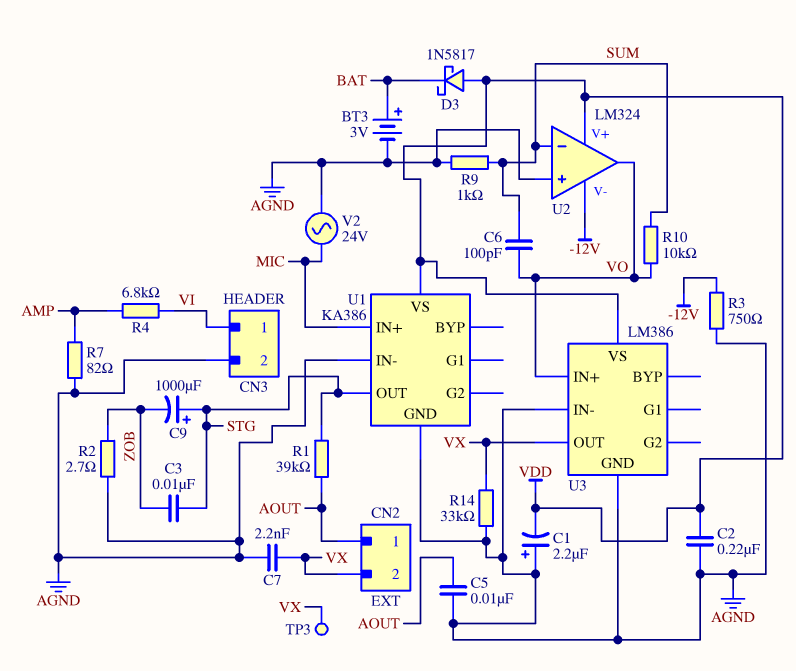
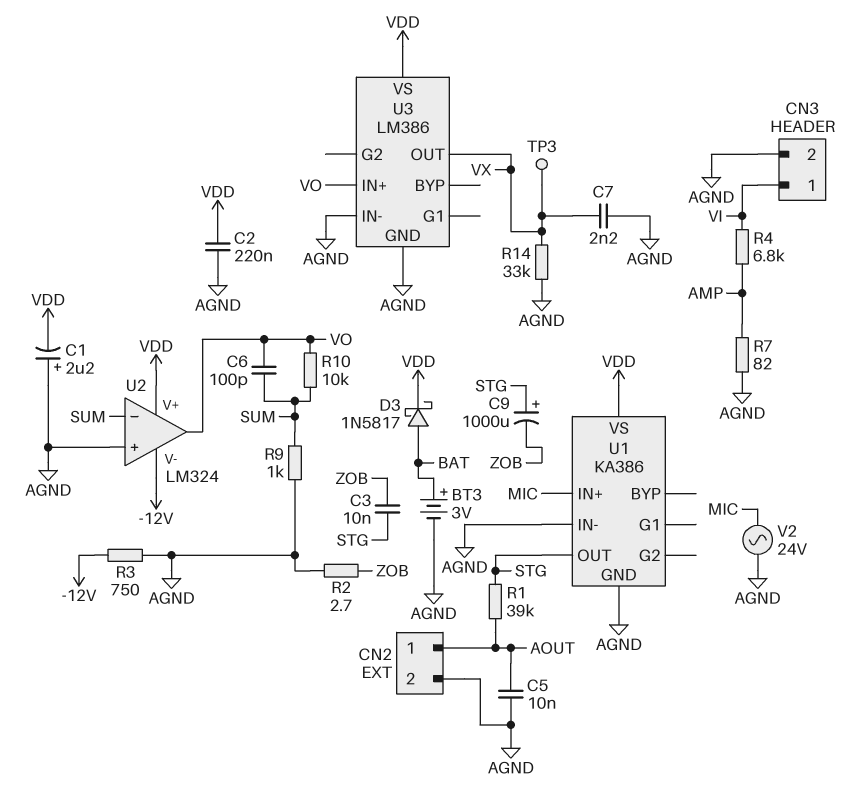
CN2 pin 2: VX -> AGND
D3: schottky 1N5817 (A VDD, K BAT) -> schottky 1N5817 (A BAT, K VDD)

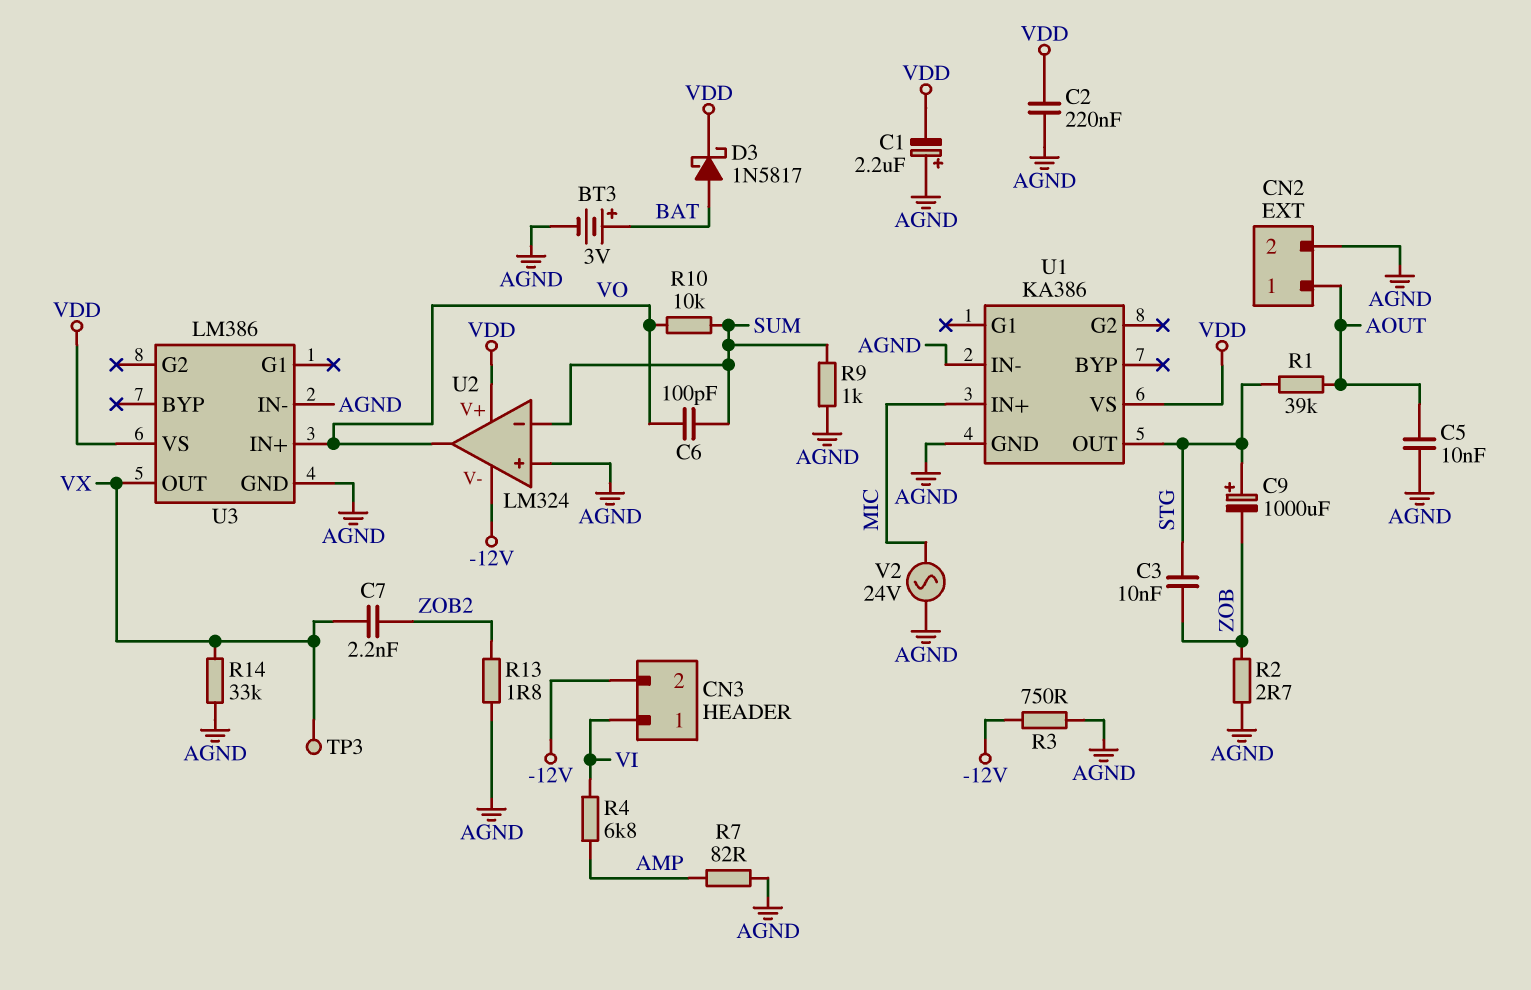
C7: 2.2nF (AGND, VX) -> 2.2nF (VX, ZOB2)
CN3 pin 2: AGND -> -12V
R13: none -> 1.8 (AGND, ZOB2)

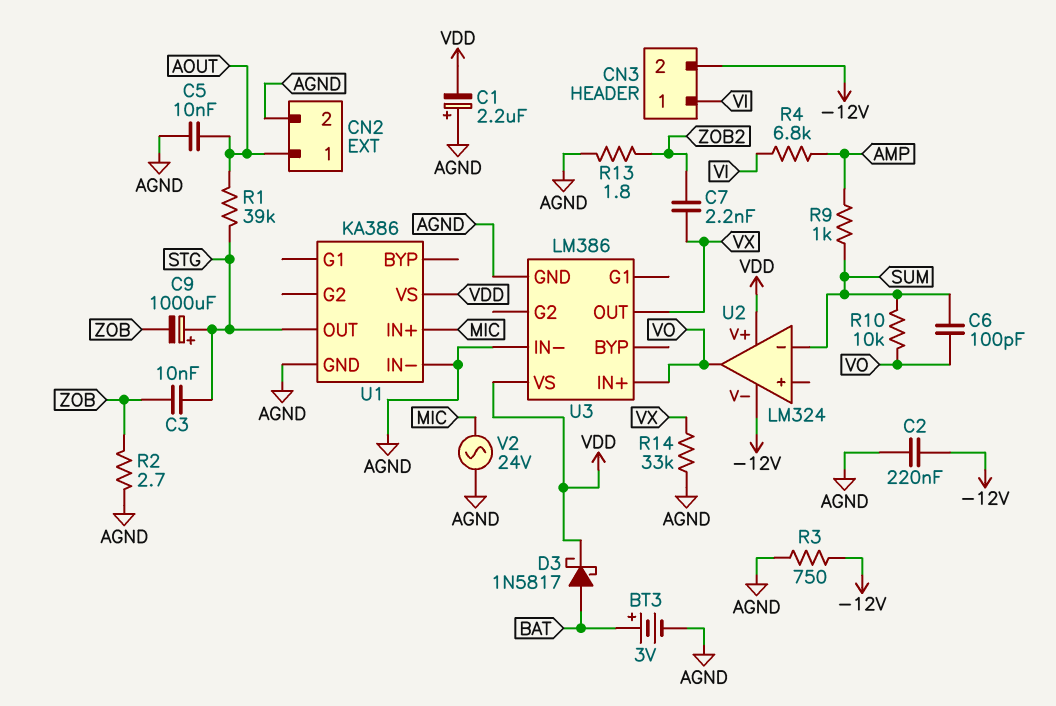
C2: 220nF (AGND, VDD) -> 220nF (-12V, AGND)
R7: 82 (AGND, AMP) -> none
R9: 1k (AGND, SUM) -> 1k (AMP, SUM)
TP3: test point (VX) -> none
U2 pin in+: AGND -> none

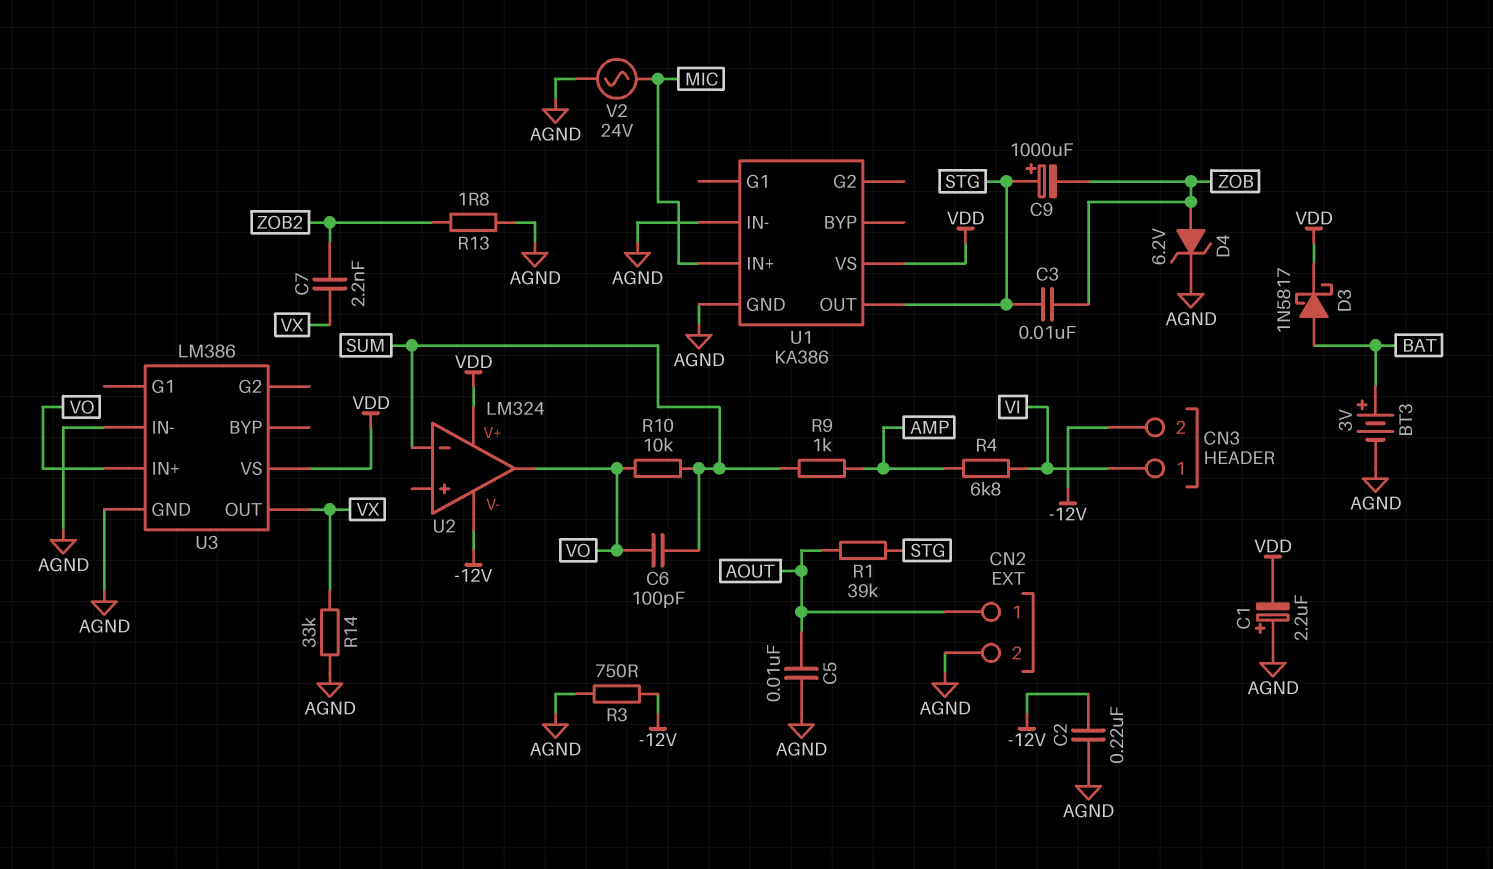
D4: none -> zener 6.2V (A ZOB, K AGND)
R2: 2.7 (AGND, ZOB) -> none

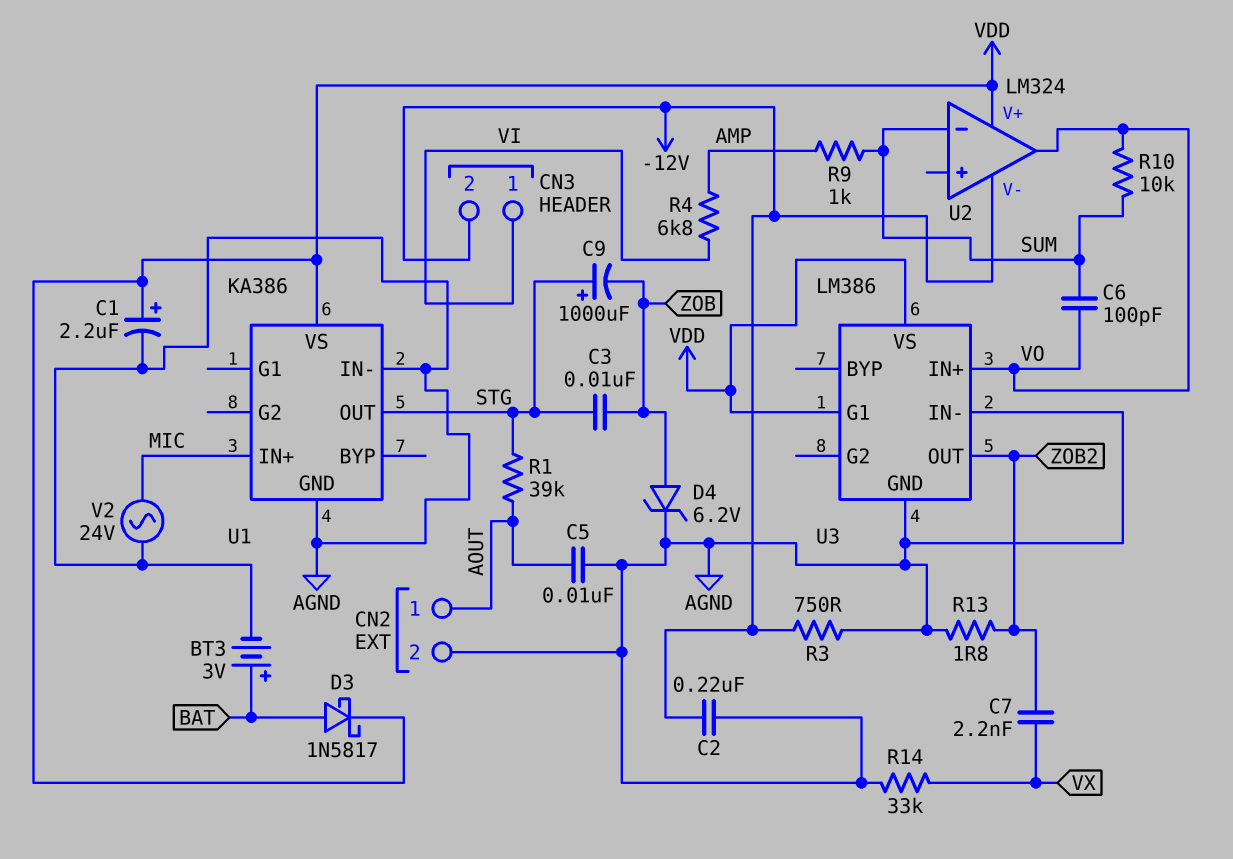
C1: 2.2uF (plus AGND, minus VDD) -> 2.2uF (plus VDD, minus AGND)
U3 pin G1: none -> VDD
U3 pin OUT: VX -> ZOB2

